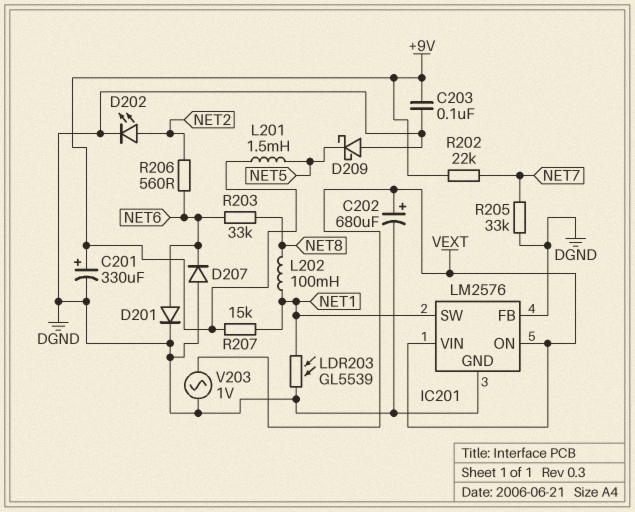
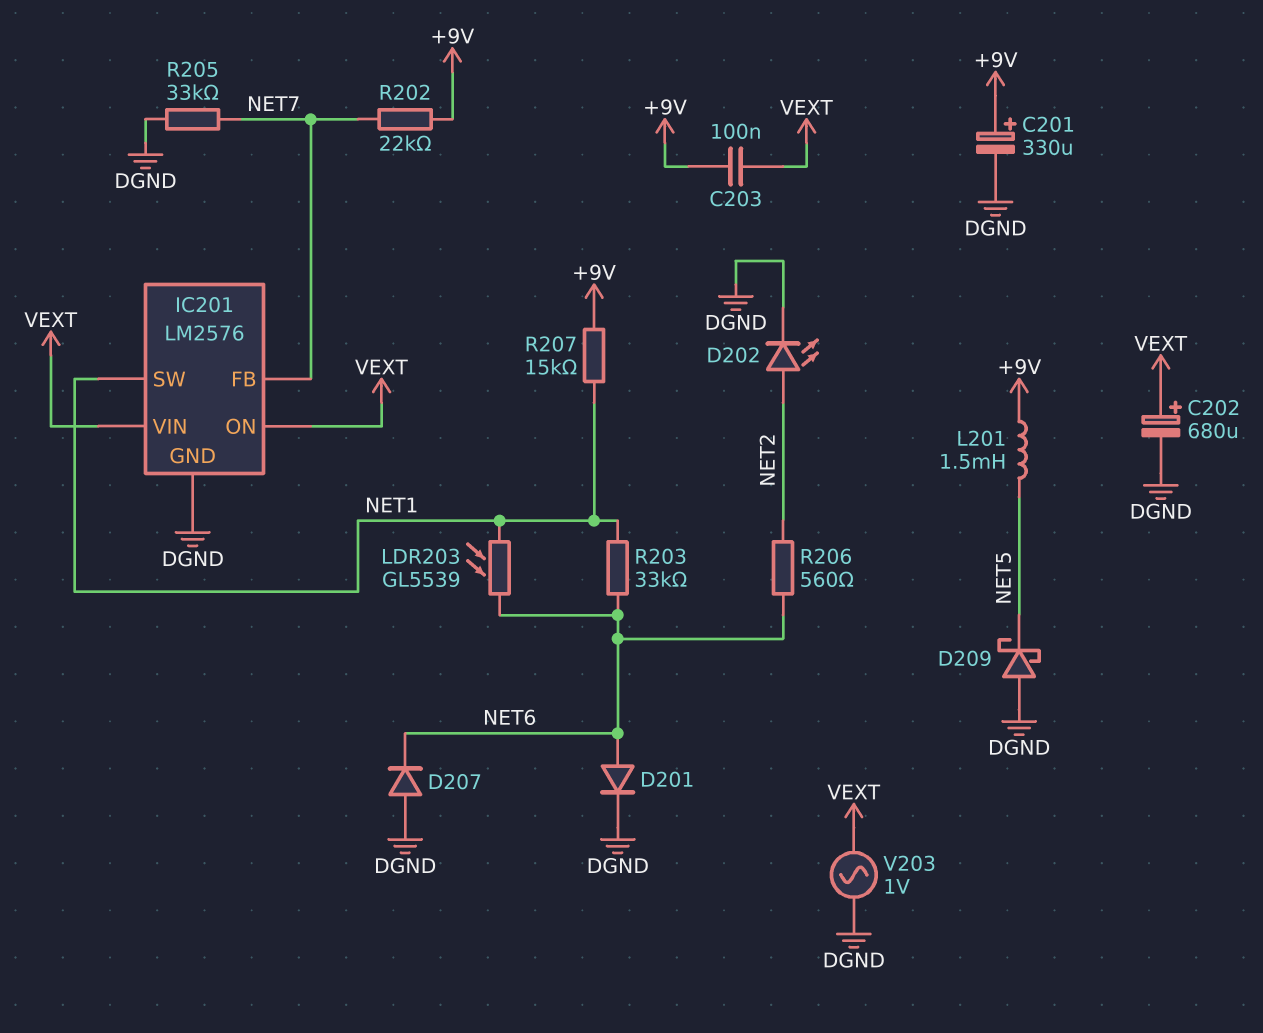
C203: 100nF (+9V, DGND) -> 100nF (+9V, VEXT)
IC201 pin FB: DGND -> NET7
L202: 100mH (NET1, NET8) -> none
LDR203: GL5539 (DGND, NET1) -> GL5539 (NET1, NET6)
R203: 33k (NET6, NET8) -> 33k (NET1, NET6)

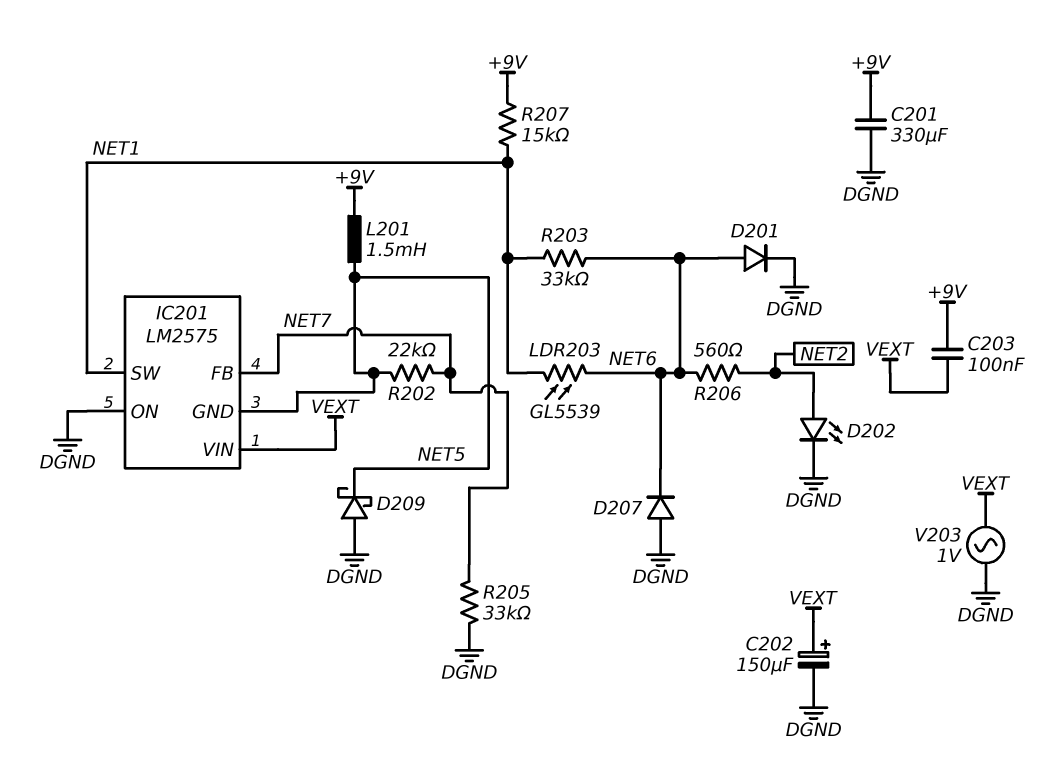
C201: 330uF (plus +9V, minus DGND) -> 330uF (+9V, DGND)
C202: 680uF (plus VEXT, minus DGND) -> 150uF (plus VEXT, minus DGND)
IC201: LM2576 -> LM2575
IC201 pin GND: DGND -> NET5
IC201 pin ON: VEXT -> DGND
R202: 22k (+9V, NET7) -> 22k (NET5, NET7)

